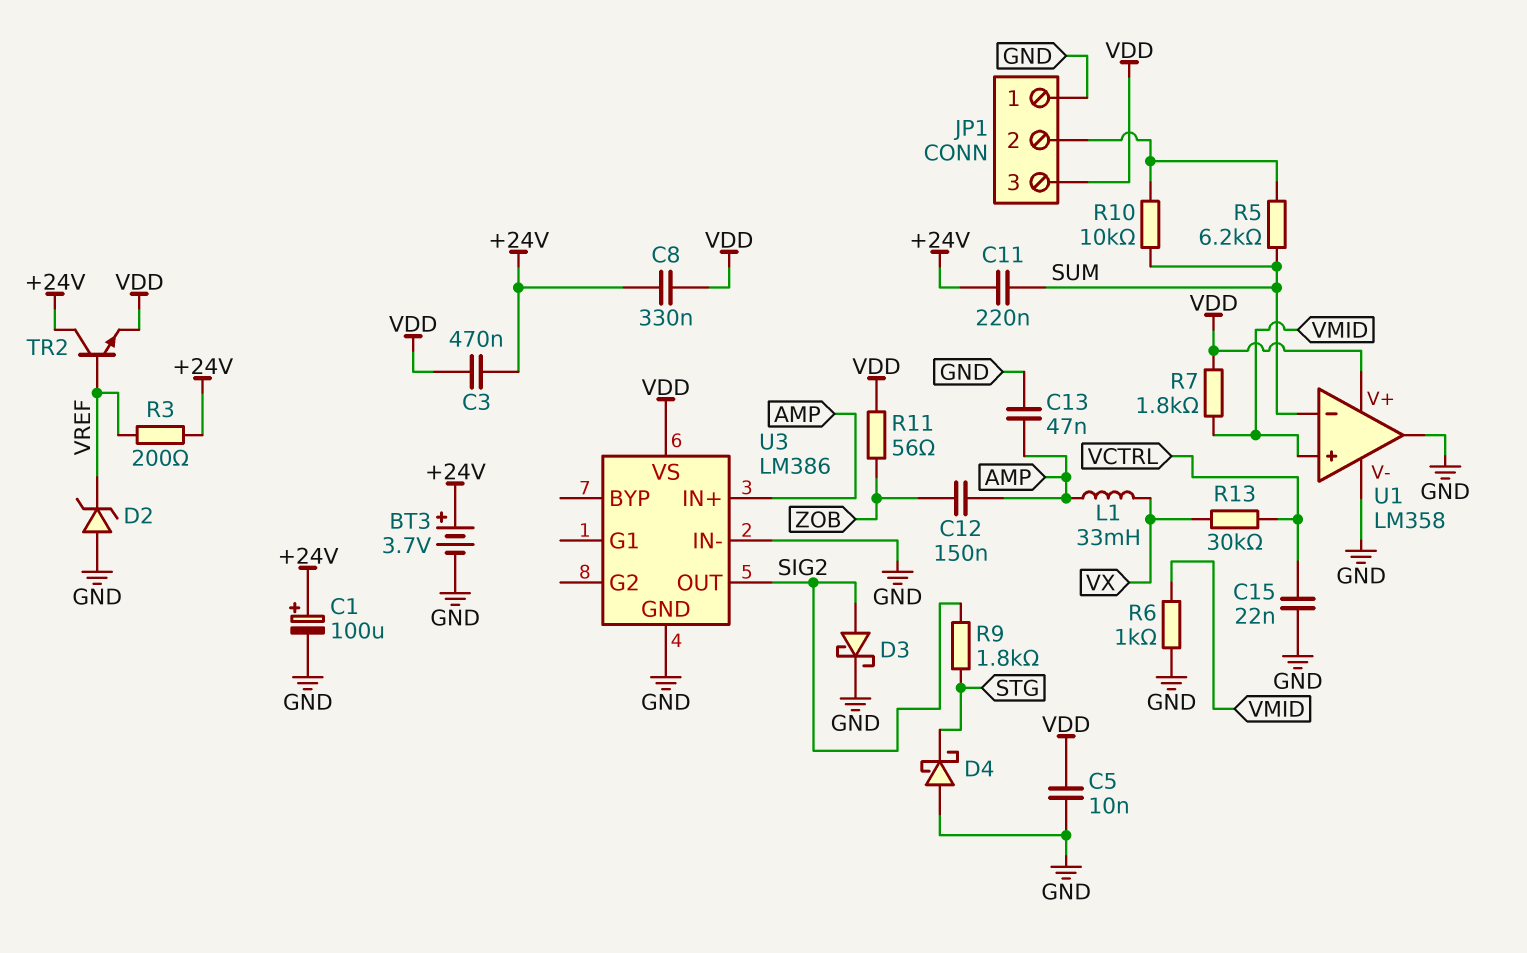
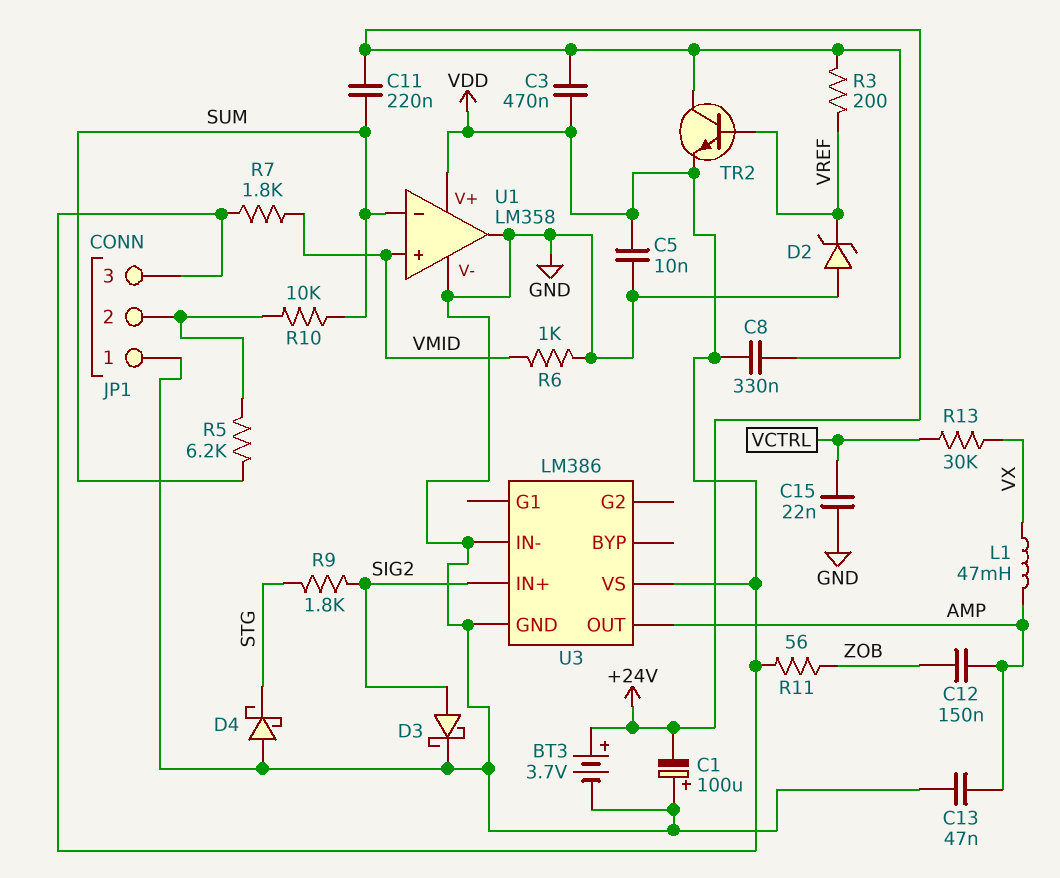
C1: 100uF (plus +24V, minus GND) -> 100uF (plus GND, minus +24V)
L1: 33mH (AMP, VX) -> 47mH (AMP, VX)
U3 pin IN+: AMP -> SIG2
U3 pin OUT: SIG2 -> AMP

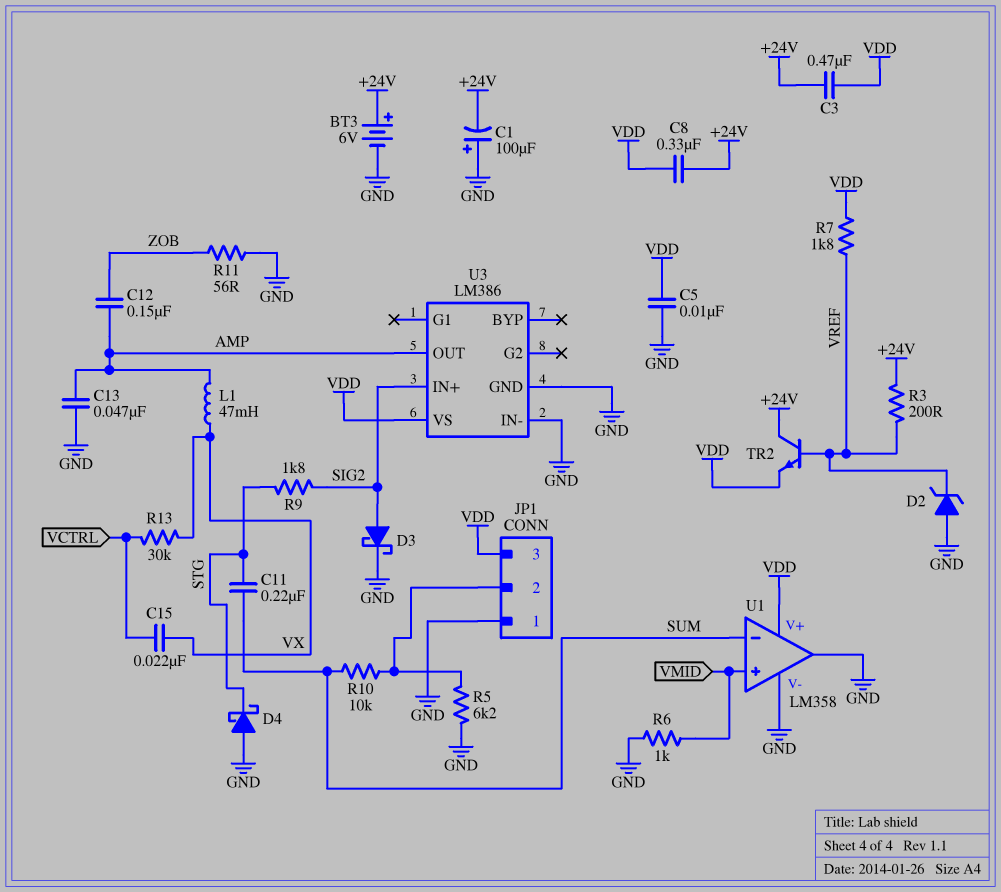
BT3: 3.7V (plus +24V, minus GND) -> 6V (plus +24V, minus GND)
C11: 220nF (+24V, SUM) -> 220nF (STG, SUM)
C15: 22nF (GND, VCTRL) -> 22nF (VCTRL, VX)
R5: 6.2k (JP1/2, SUM) -> 6.2k (GND, JP1/2)
R7: 1.8k (VDD, VMID) -> 1.8k (VDD, VREF)
R11: 56 (VDD, ZOB) -> 56 (GND, ZOB)

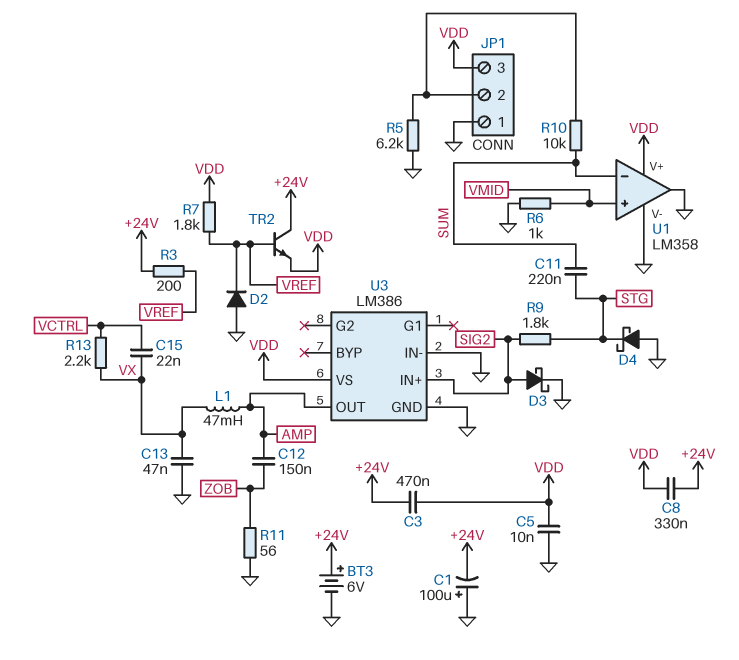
C13: 47nF (AMP, GND) -> 47nF (GND, VX)
D2: zener (A GND, K VREF) -> diode (A GND, K VREF)
R13: 30k (VCTRL, VX) -> 2.2k (VCTRL, VX)

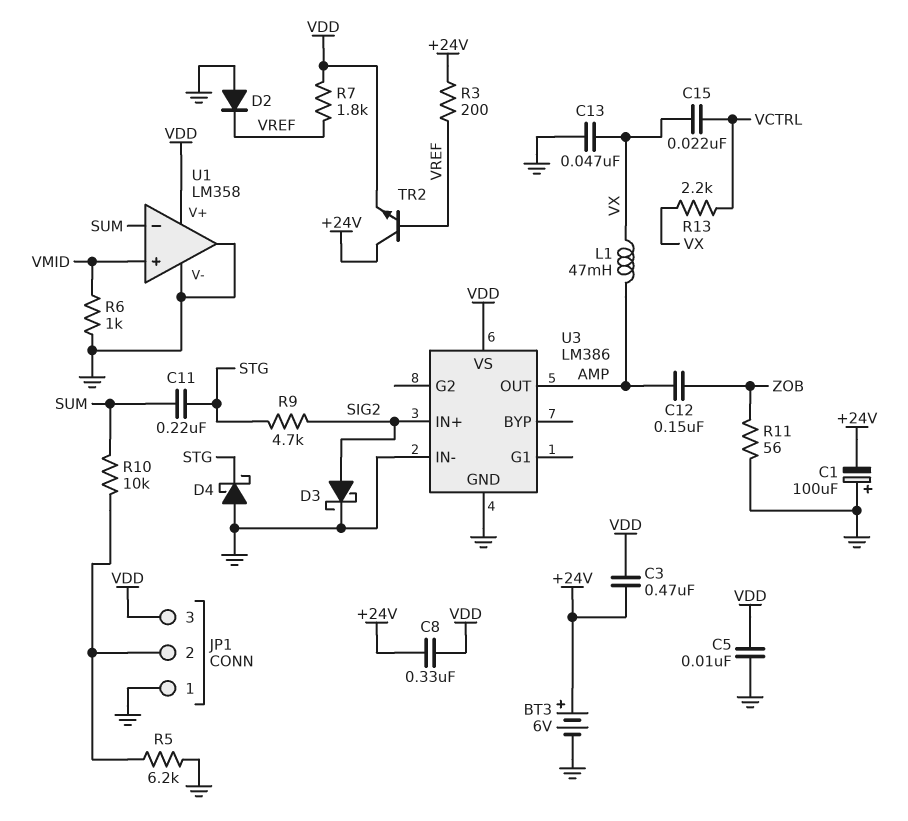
R9: 1.8k (SIG2, STG) -> 4.7k (SIG2, STG)

